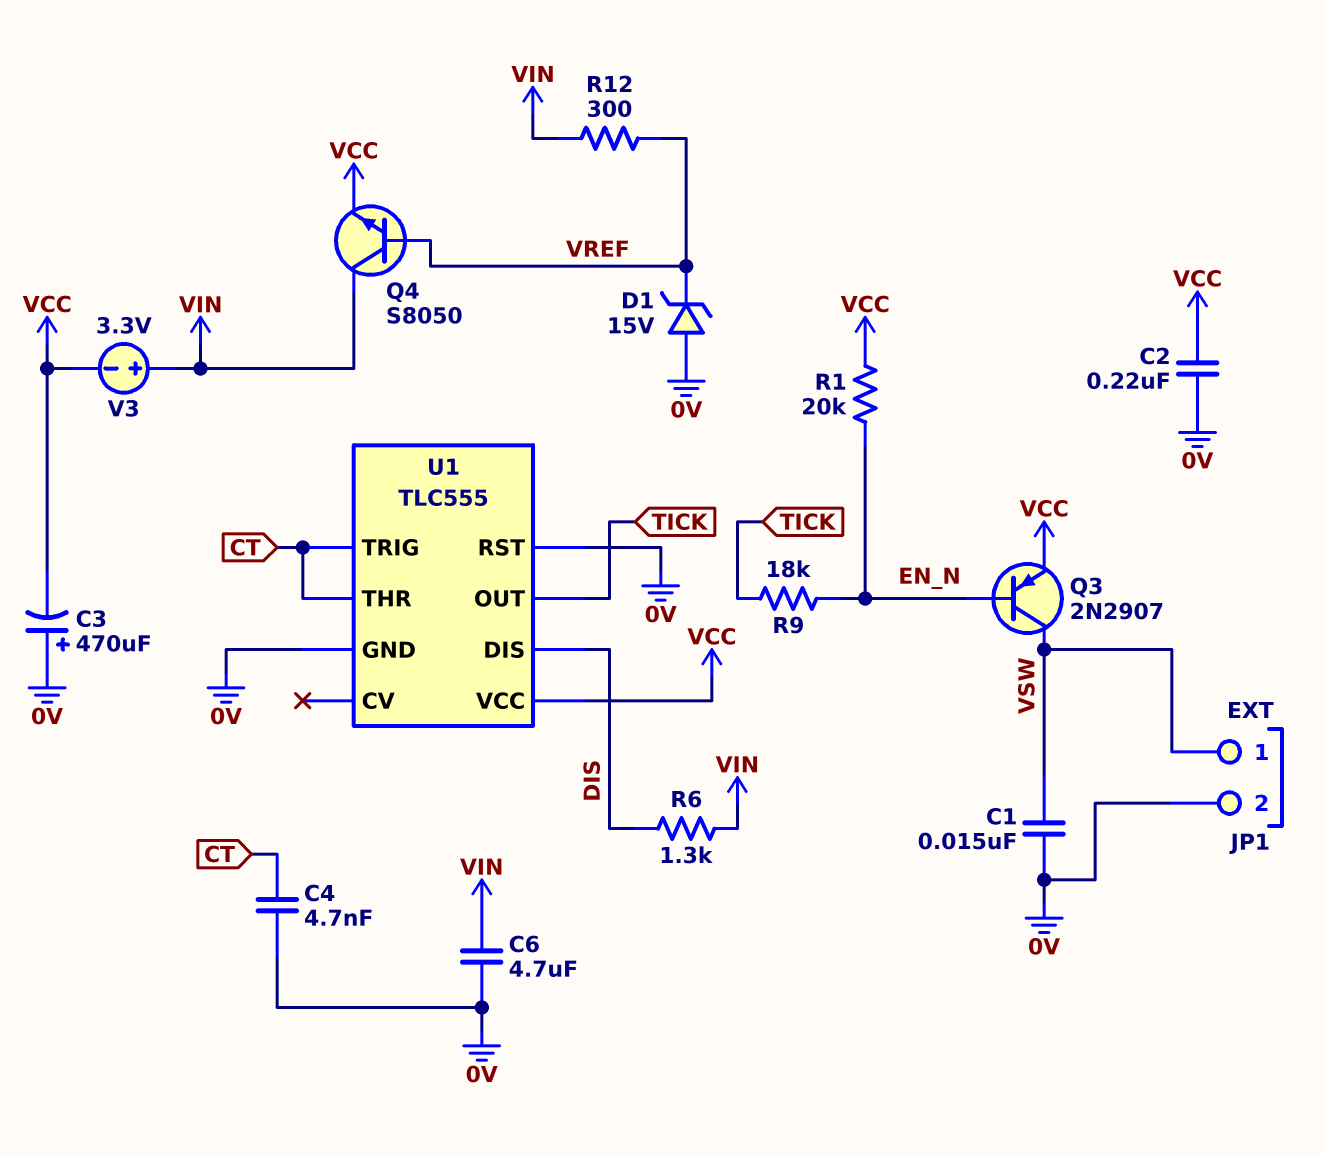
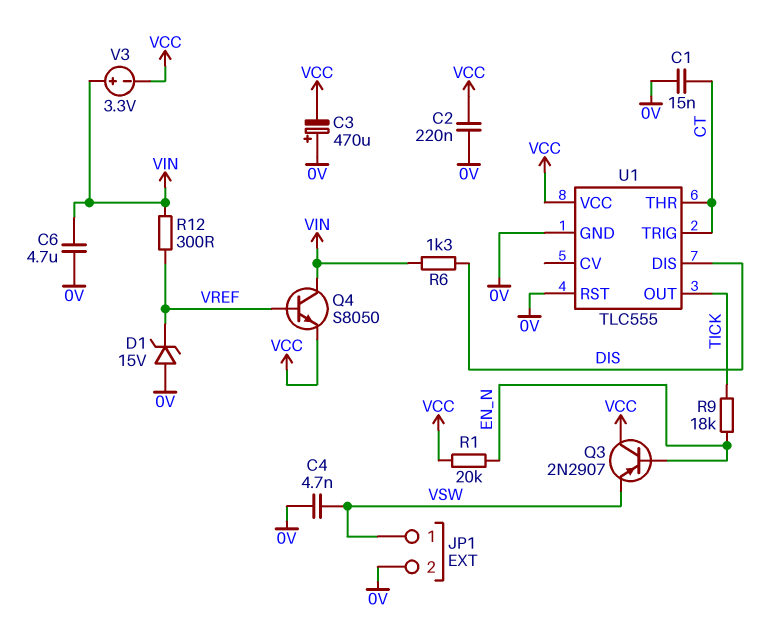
C1: 15nF (0V, VSW) -> 15nF (0V, CT)
C4: 4.7nF (0V, CT) -> 4.7nF (0V, VSW)
Q3: PNP 2N2907 (B EN_N, C VSW, E VCC) -> PNP 2N2907 (B EN_N, C VCC, E VSW)

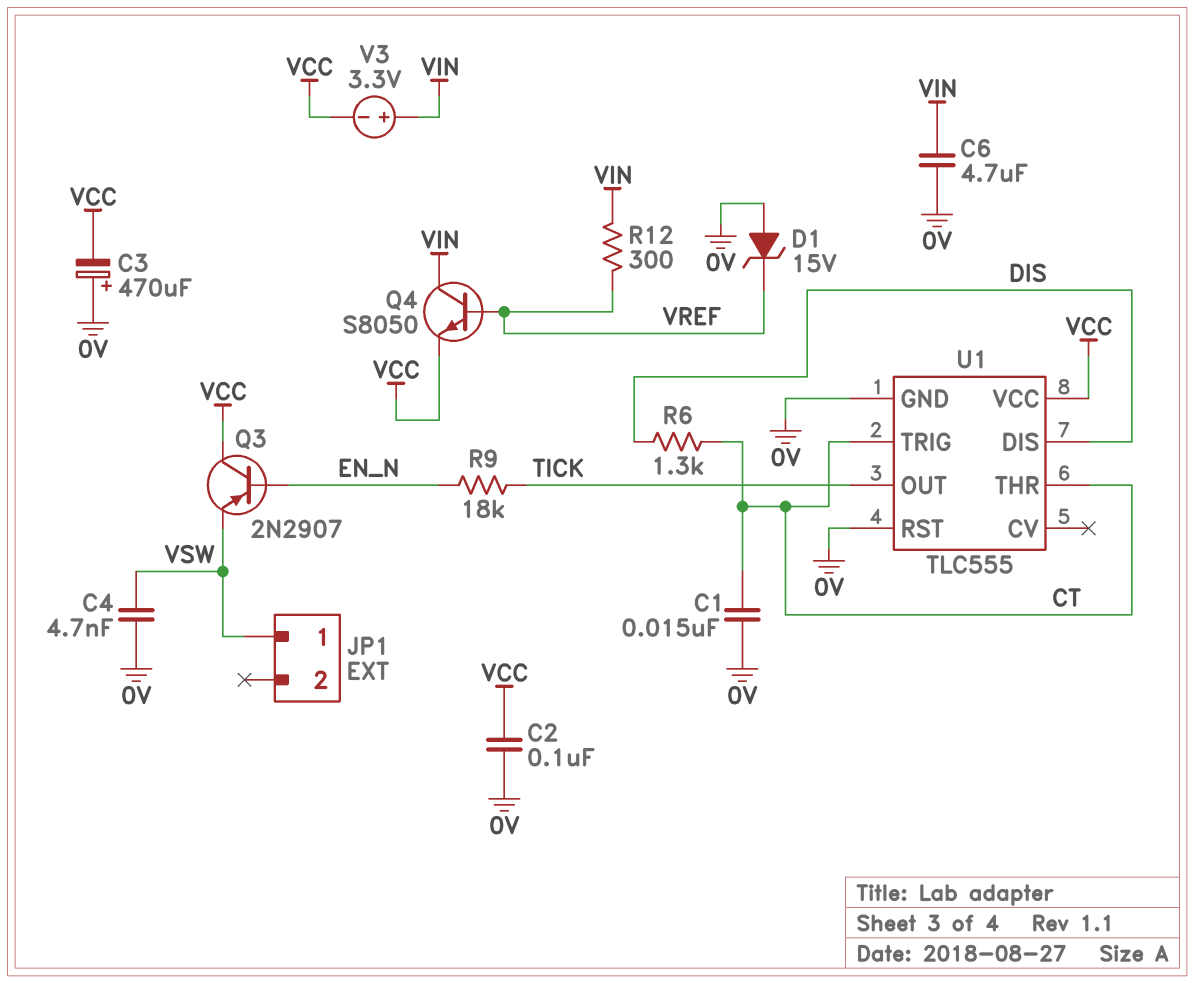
C2: 220nF (0V, VCC) -> 100nF (0V, VCC)
JP1 pin 2: 0V -> none
R1: 20k (EN_N, VCC) -> none
R6: 1.3k (DIS, VIN) -> 1.3k (CT, DIS)

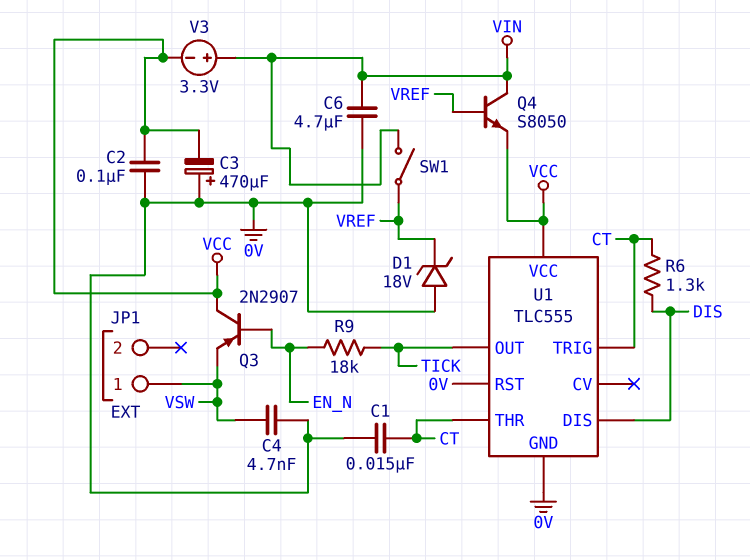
D1: zener 15V (A 0V, K VREF) -> zener 18V (A 0V, K VREF)
R12: 300 (VIN, VREF) -> none
SW1: none -> switch (VIN, VREF)

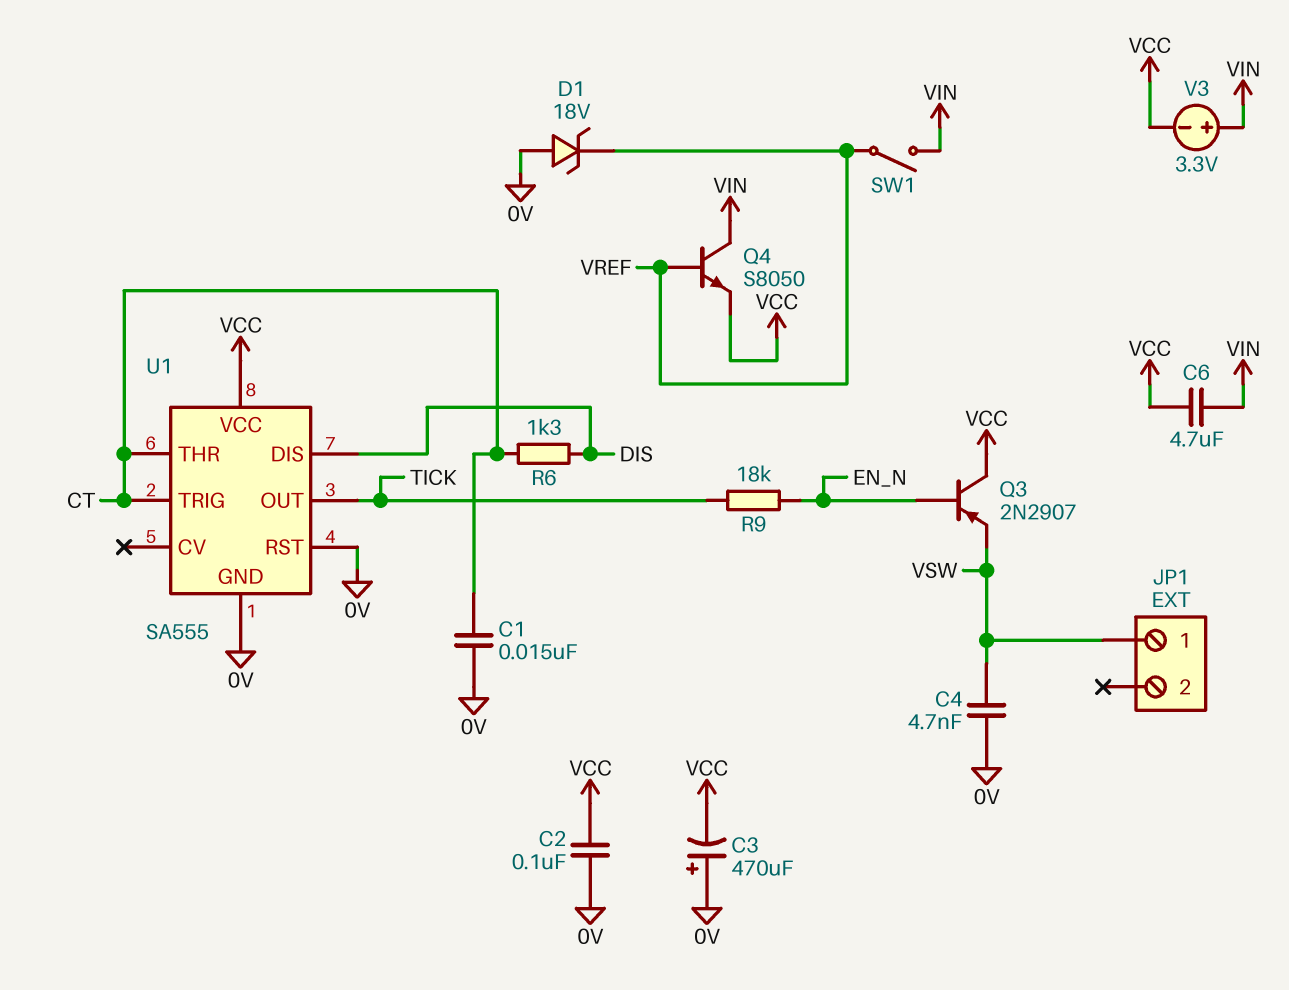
C6: 4.7uF (0V, VIN) -> 4.7uF (VCC, VIN)
U1: TLC555 -> SA555

